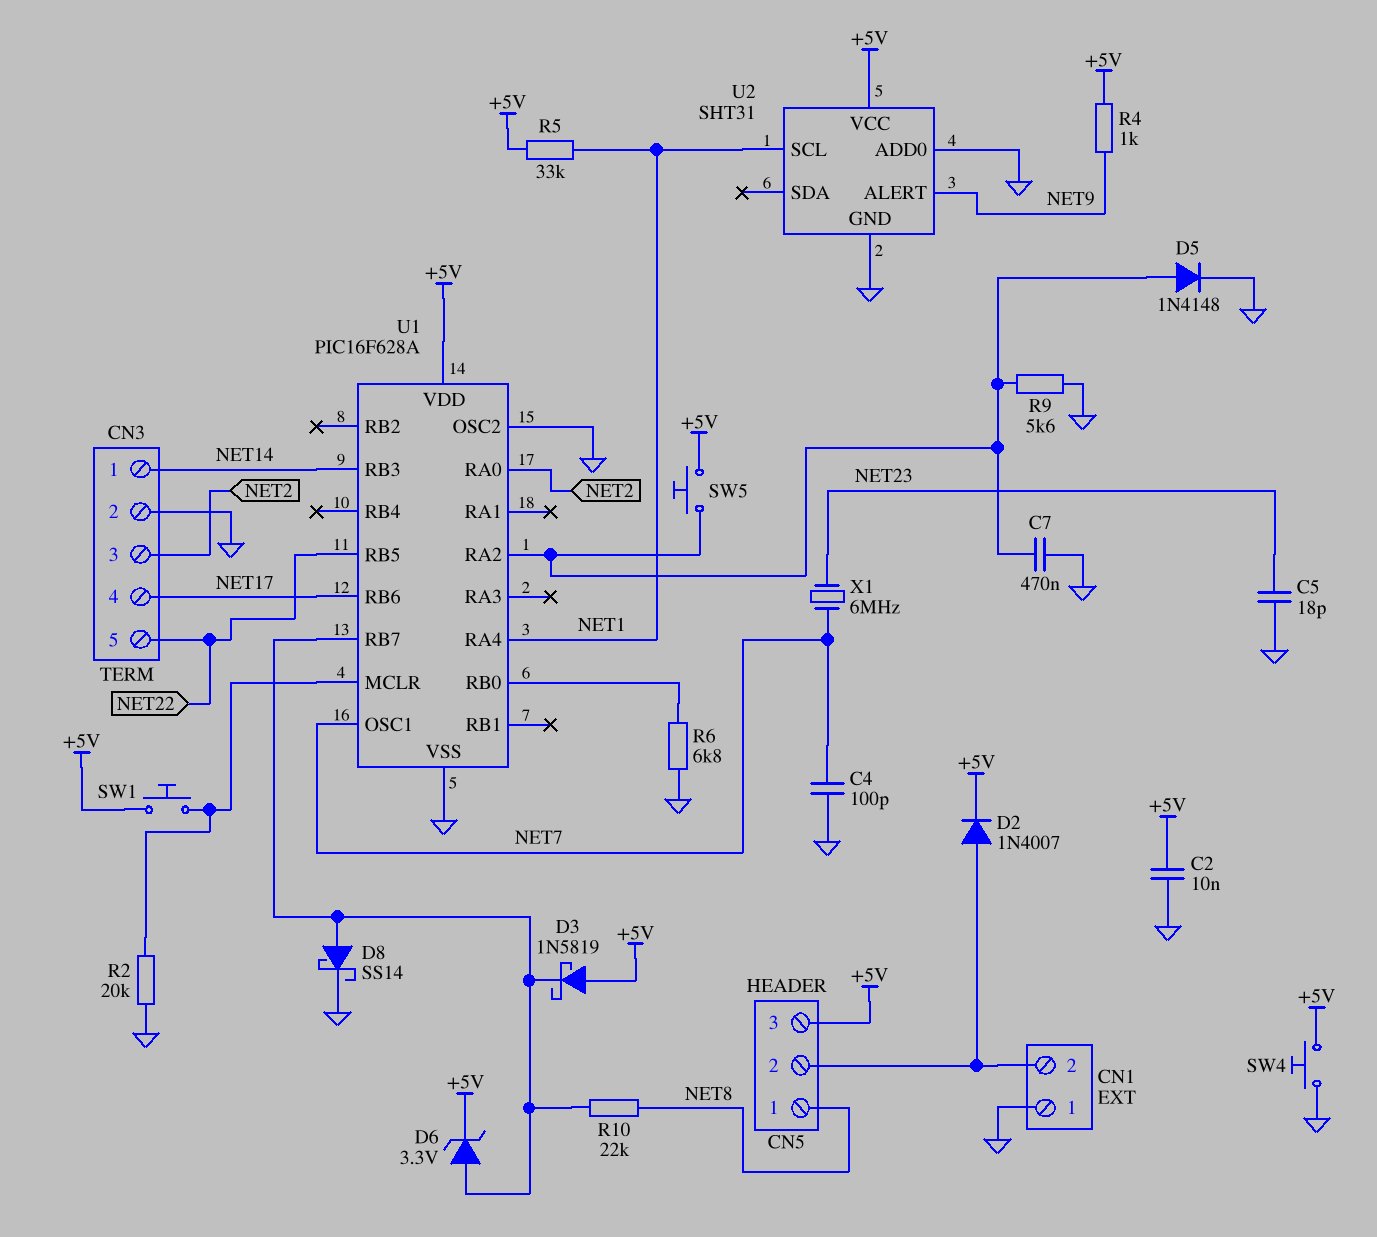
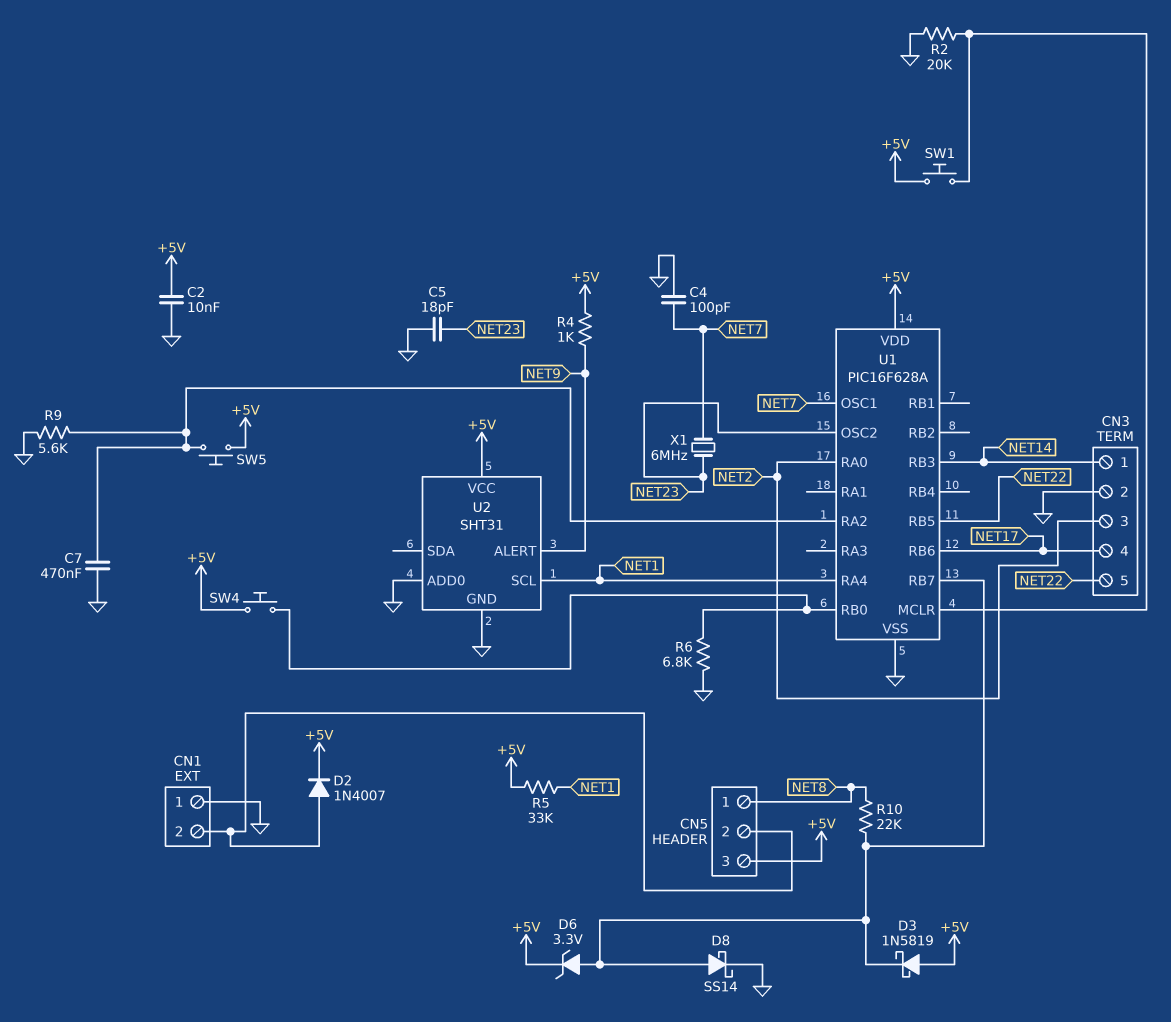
D5: diode 1N4148 (A U1/RA2, K GND) -> none
SW4: button (+5V, GND) -> button (+5V, U1/RB0)
U1 pin OSC2: GND -> NET23

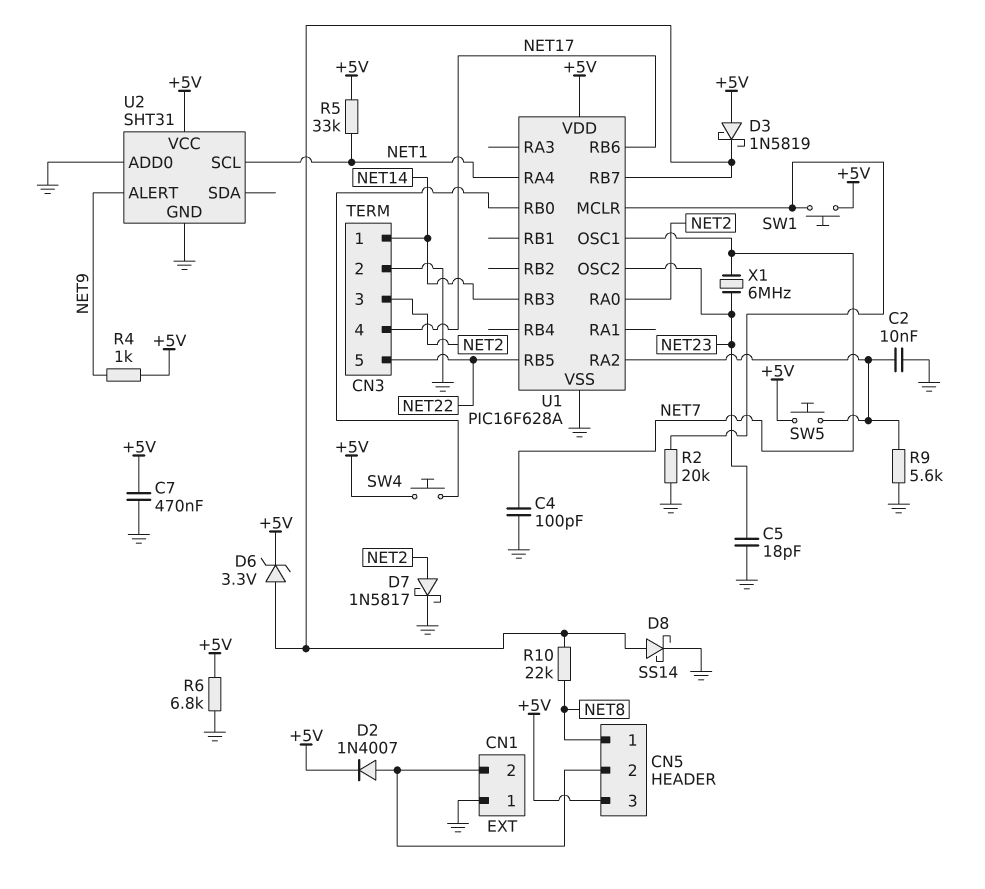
C2: 10nF (+5V, GND) -> 10nF (GND, U1/RA2)
C7: 470nF (GND, U1/RA2) -> 470nF (+5V, GND)
D7: none -> schottky 1N5817 (A NET2, K GND)
R6: 6.8k (GND, U1/RB0) -> 6.8k (+5V, GND)

